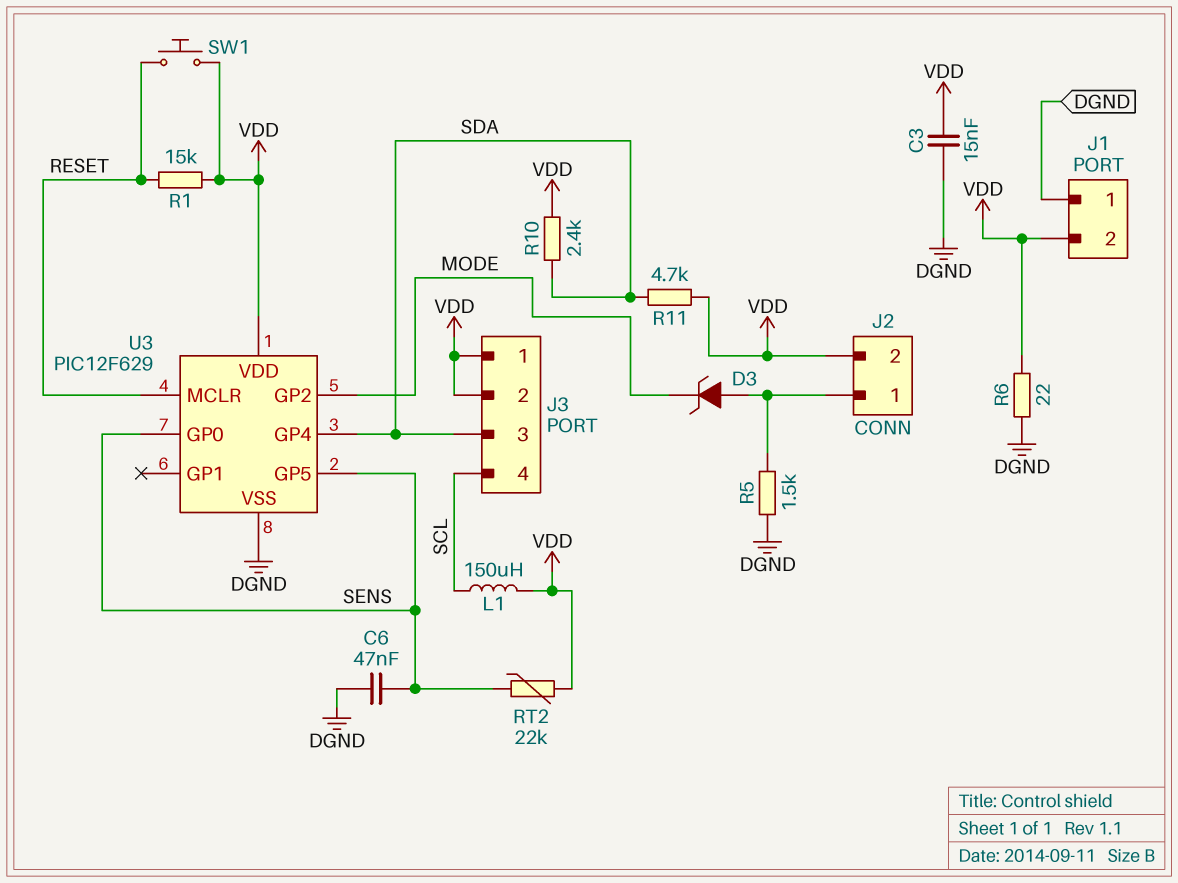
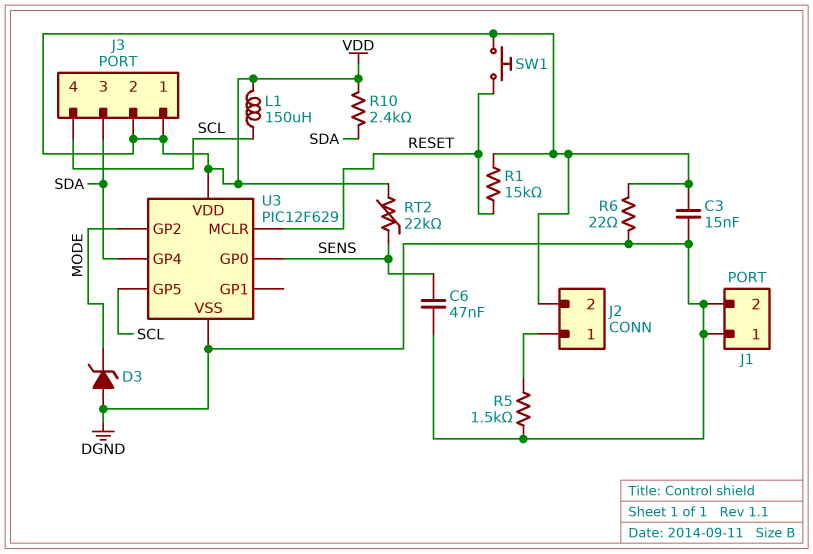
D3: zener (A J2/1, K MODE) -> zener (A DGND, K MODE)
J1 pin 2: VDD -> DGND
R11: 4.7k (SDA, VDD) -> none
U3 pin GP5: SENS -> SCL

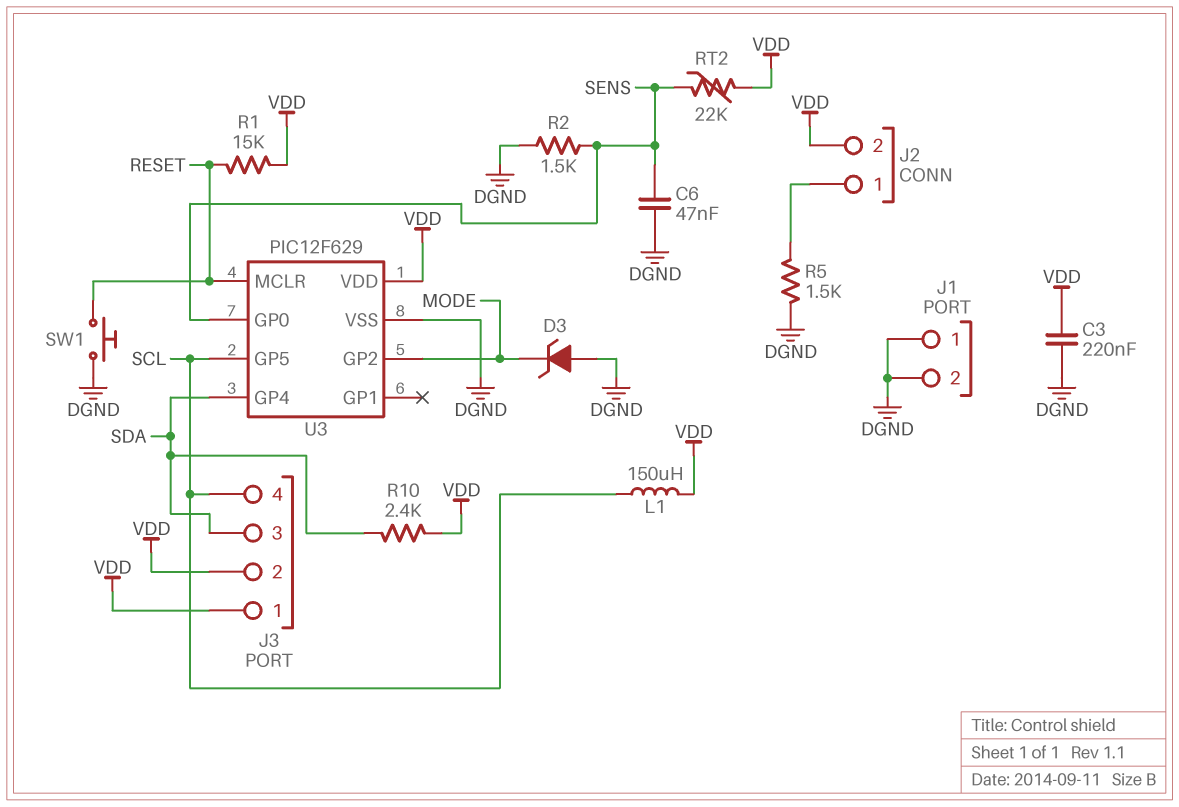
C3: 15nF (DGND, VDD) -> 220nF (DGND, VDD)
R2: none -> 1.5k (DGND, SENS)
R6: 22 (DGND, VDD) -> none
SW1: button (RESET, VDD) -> button (DGND, RESET)

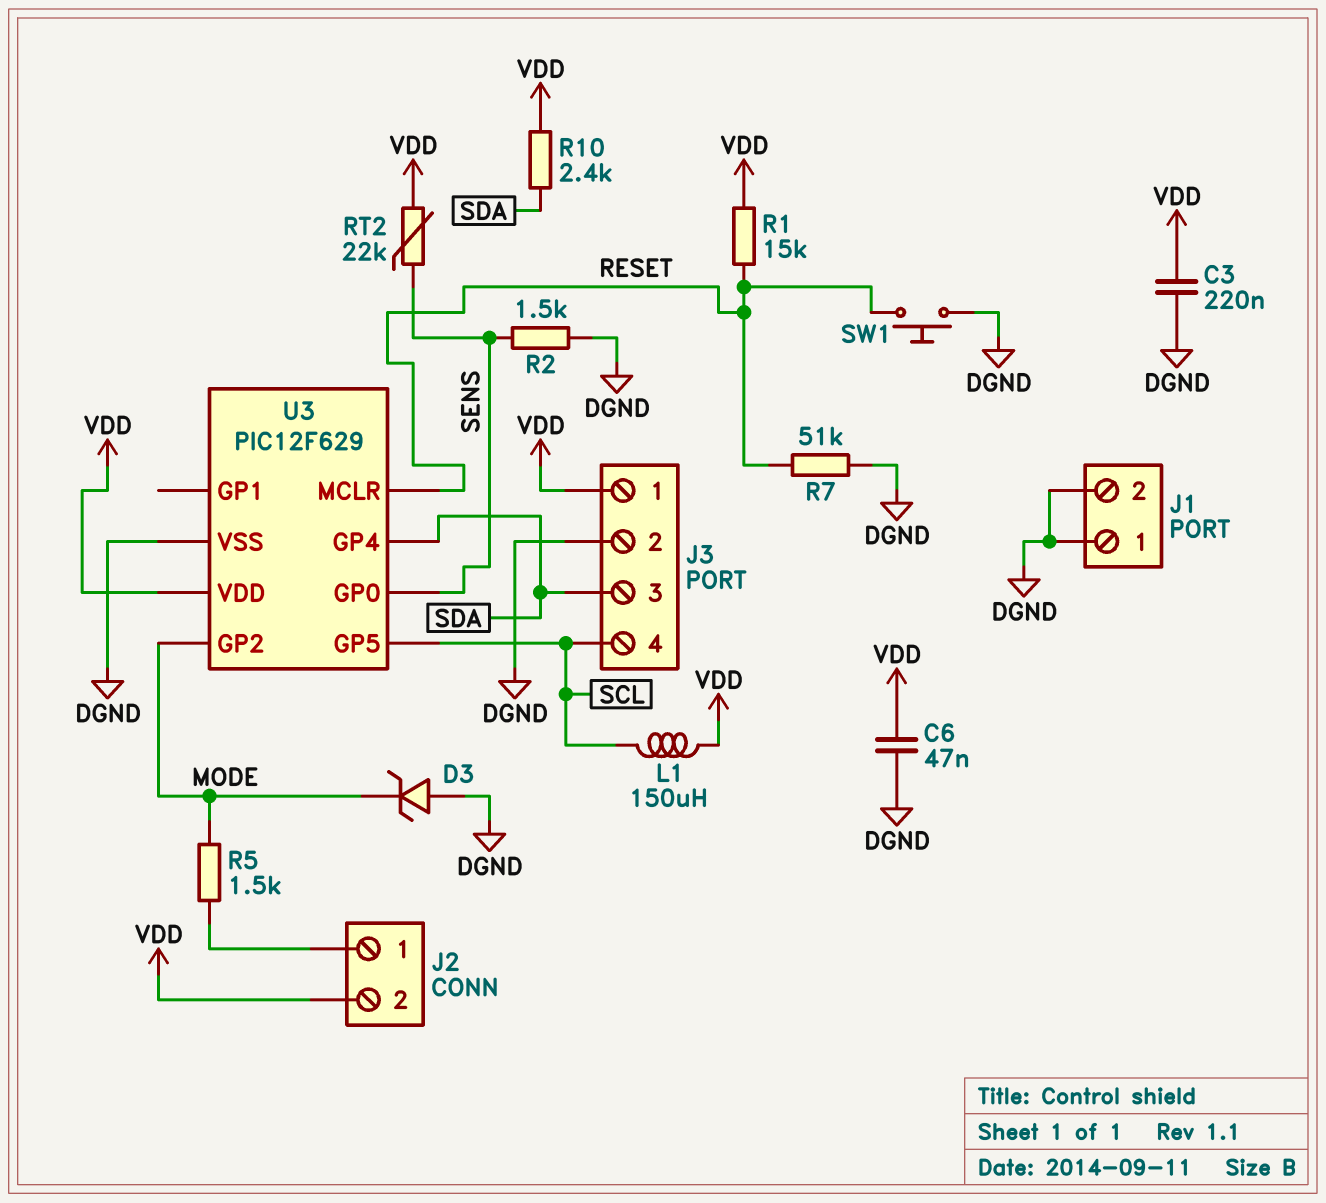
C6: 47nF (DGND, SENS) -> 47nF (DGND, VDD)
J3 pin 2: VDD -> DGND
R5: 1.5k (DGND, J2/1) -> 1.5k (J2/1, MODE)
R7: none -> 51k (DGND, RESET)

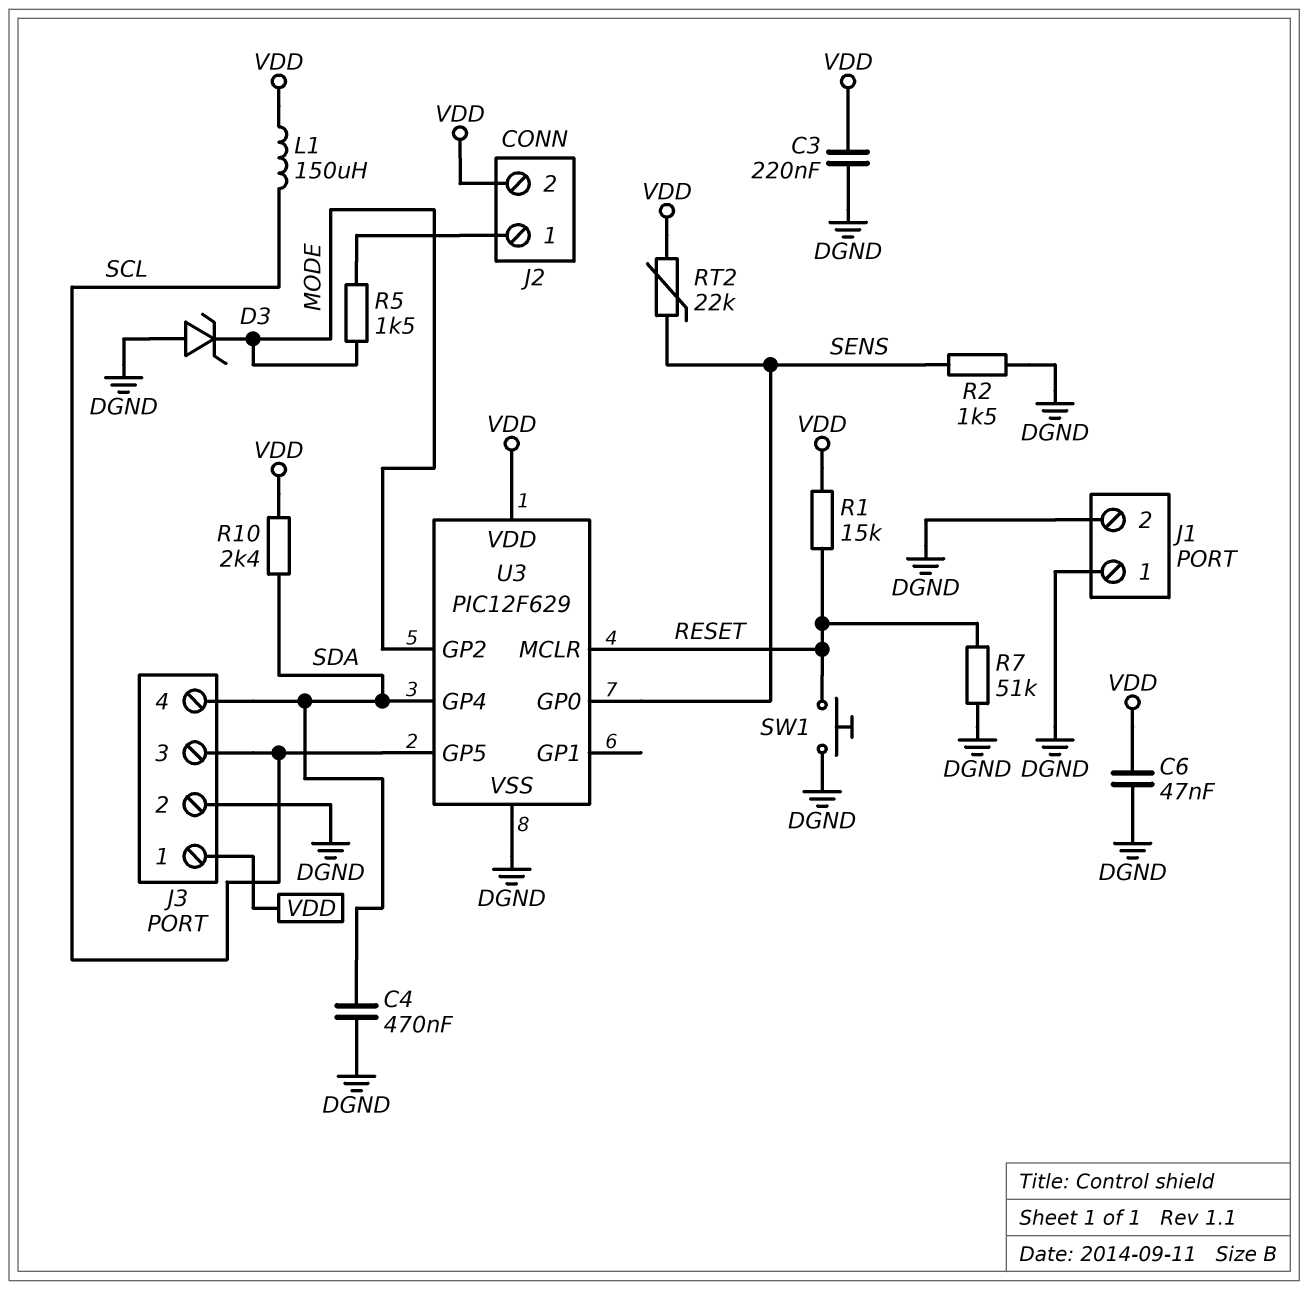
C4: none -> 470nF (DGND, SDA)
J3 pin 3: SDA -> SCL
J3 pin 4: SCL -> SDA

